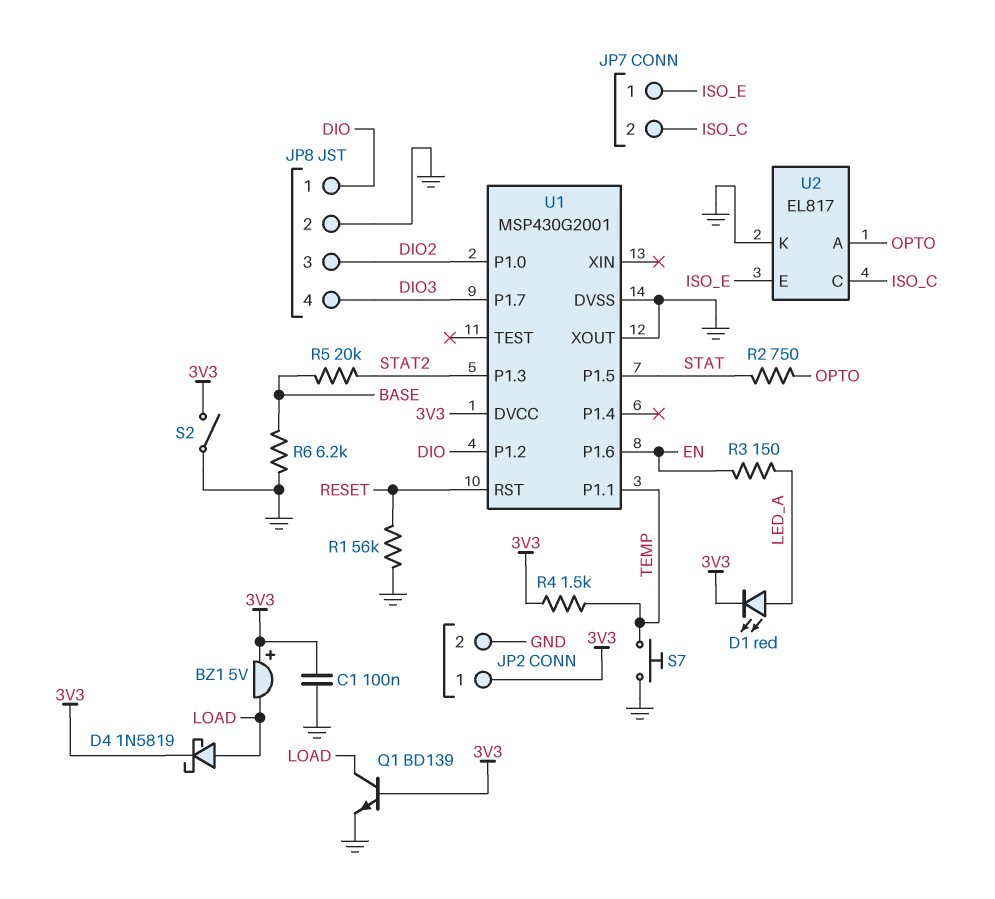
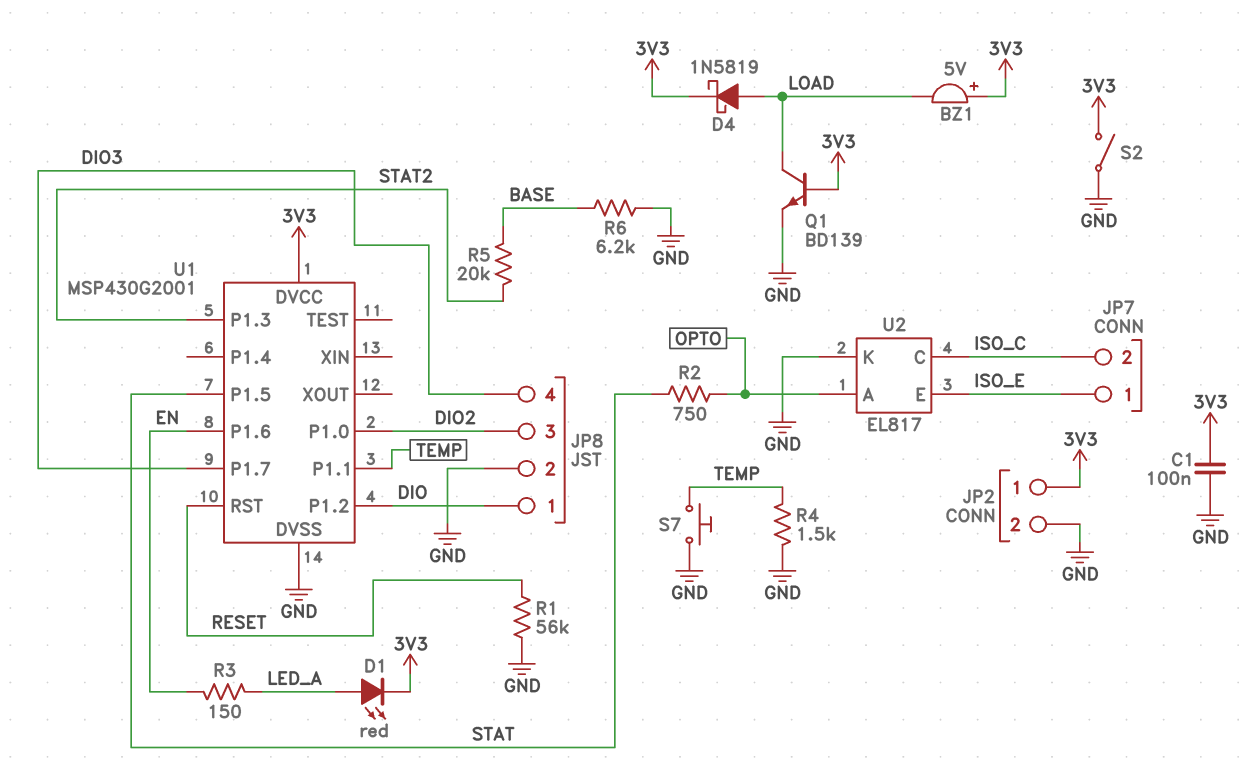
R4: 1.5k (3V3, TEMP) -> 1.5k (GND, TEMP)
U1 pin XOUT: GND -> none

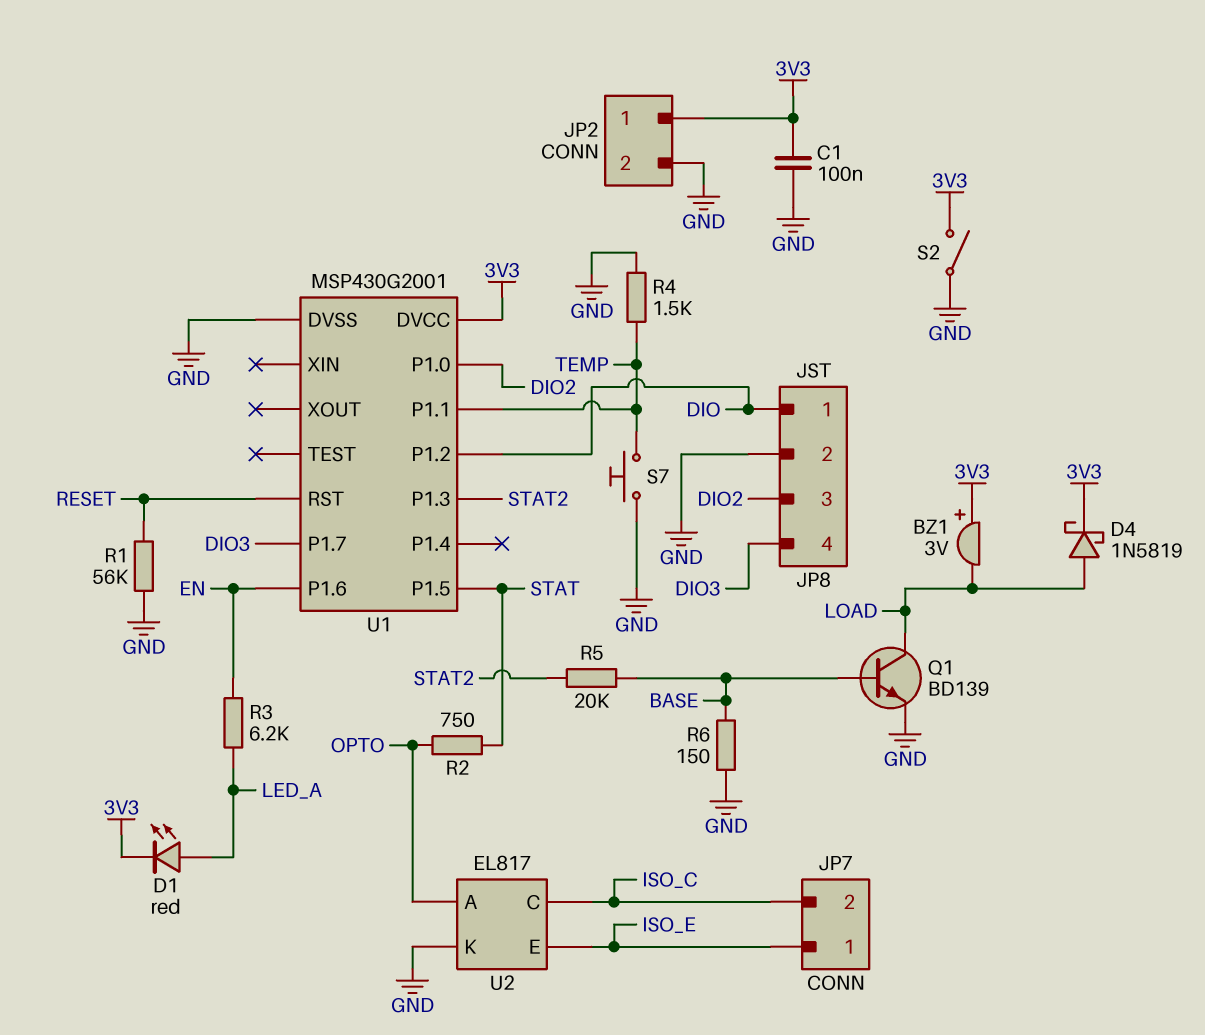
BZ1: buzzer 5V (plus 3V3, minus LOAD) -> buzzer 3V (plus 3V3, minus LOAD)
Q1: NPN BD139 (B 3V3, C LOAD, E GND) -> NPN BD139 (B BASE, C LOAD, E GND)
R3: 150 (EN, LED_A) -> 6.2k (EN, LED_A)
R6: 6.2k (BASE, GND) -> 150 (BASE, GND)

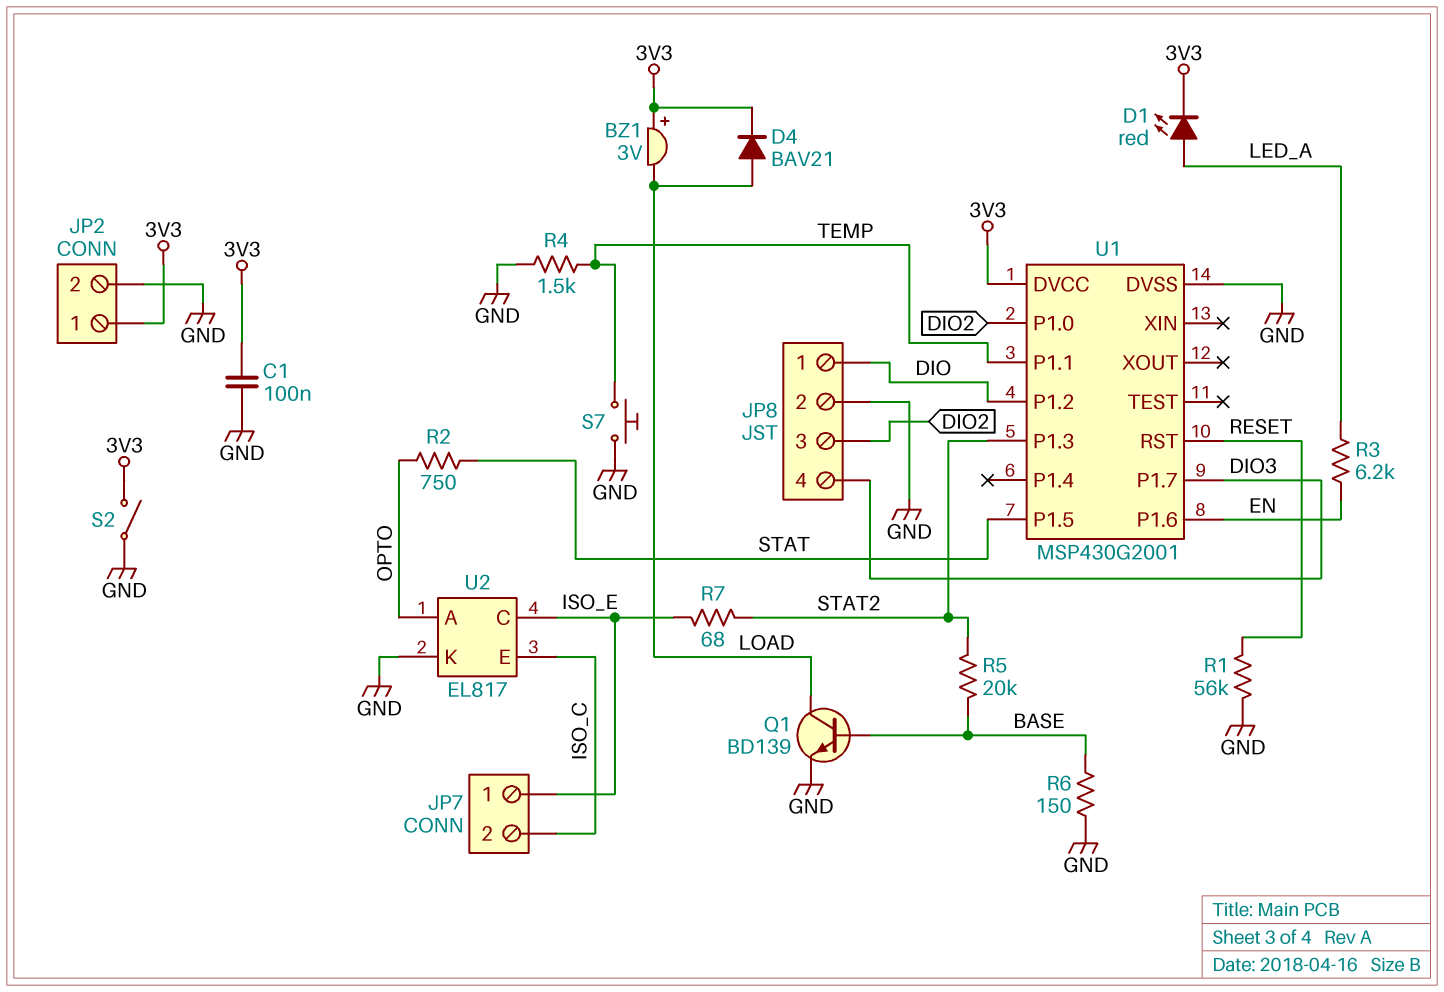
D4: schottky 1N5819 (A LOAD, K 3V3) -> diode BAV21 (A LOAD, K 3V3)
R7: none -> 68 (ISO_E, STAT2)
U2 pin C: ISO_C -> ISO_E
U2 pin E: ISO_E -> ISO_C

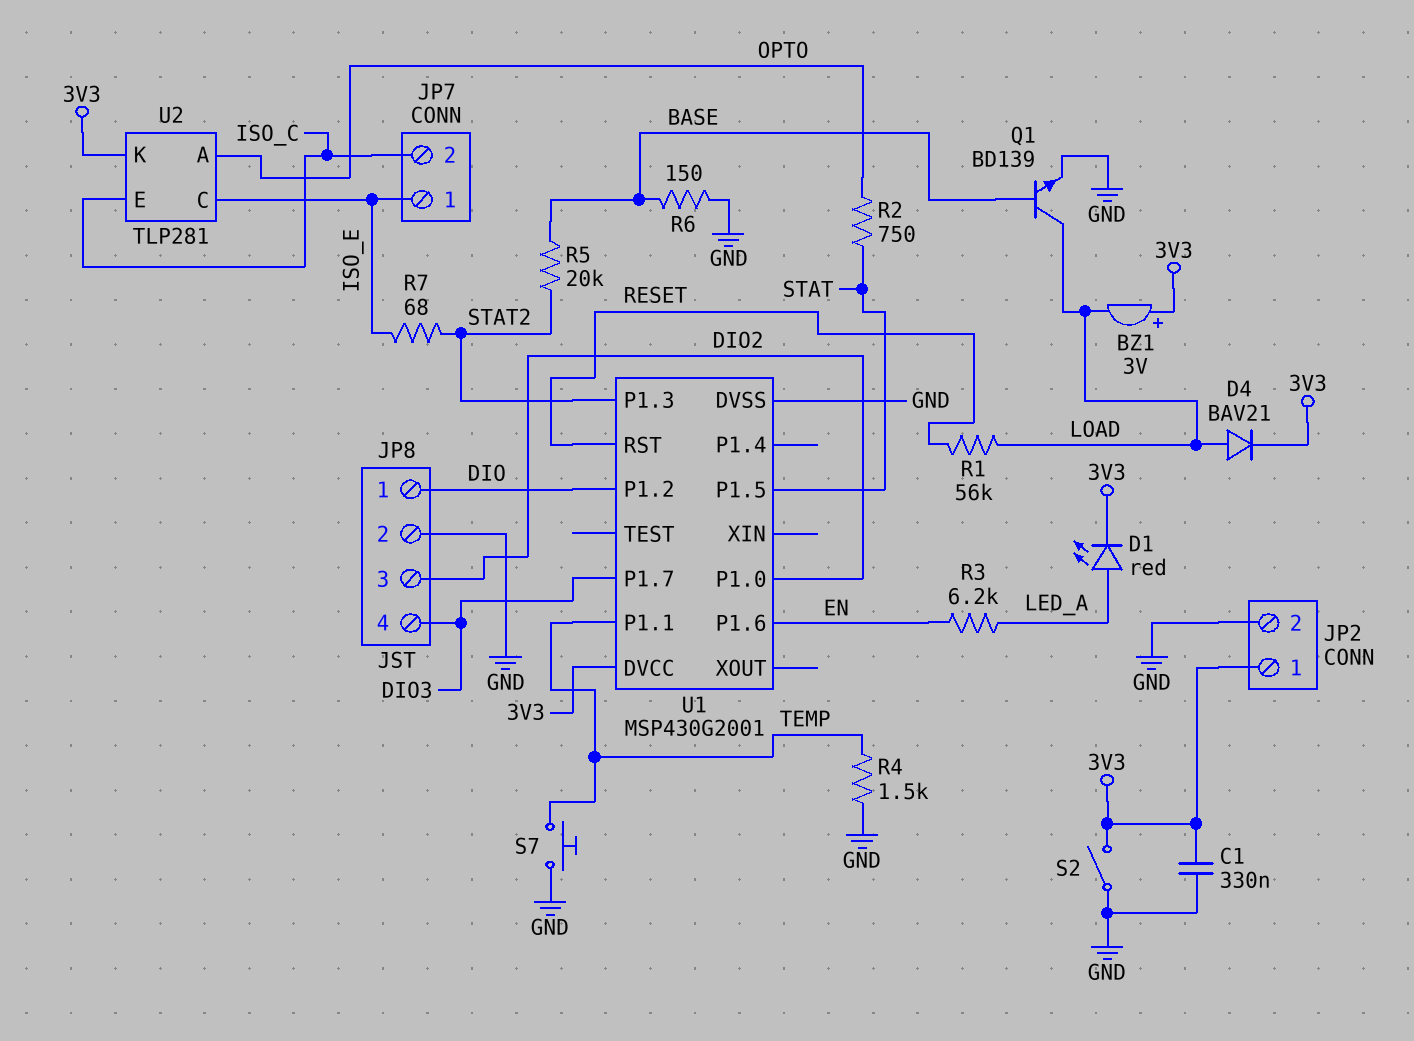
C1: 100nF (3V3, GND) -> 330nF (3V3, GND)
R1: 56k (GND, RESET) -> 56k (LOAD, RESET)
U2: EL817 -> TLP281
U2 pin K: GND -> 3V3

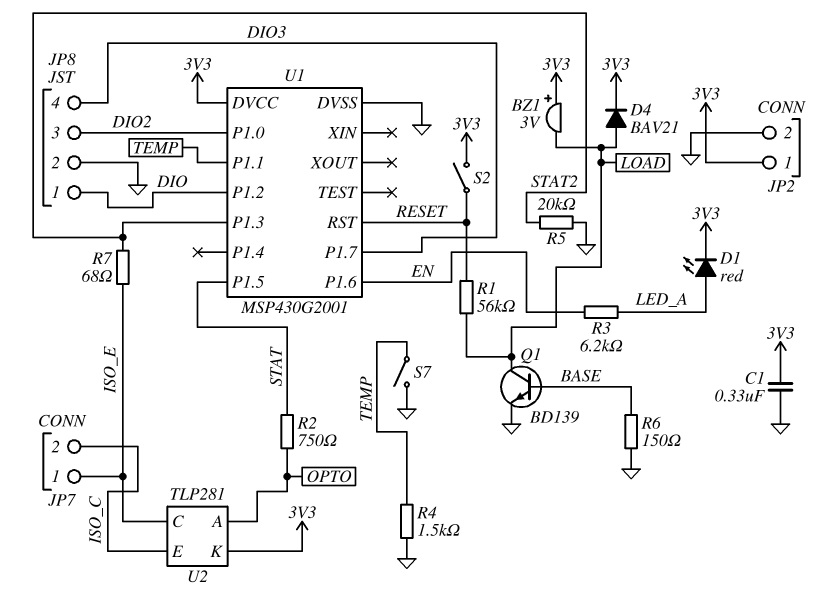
R5: 20k (BASE, STAT2) -> 20k (GND, STAT2)
S2: switch (3V3, GND) -> switch (3V3, RESET)
S7: button (GND, TEMP) -> switch (GND, TEMP)

